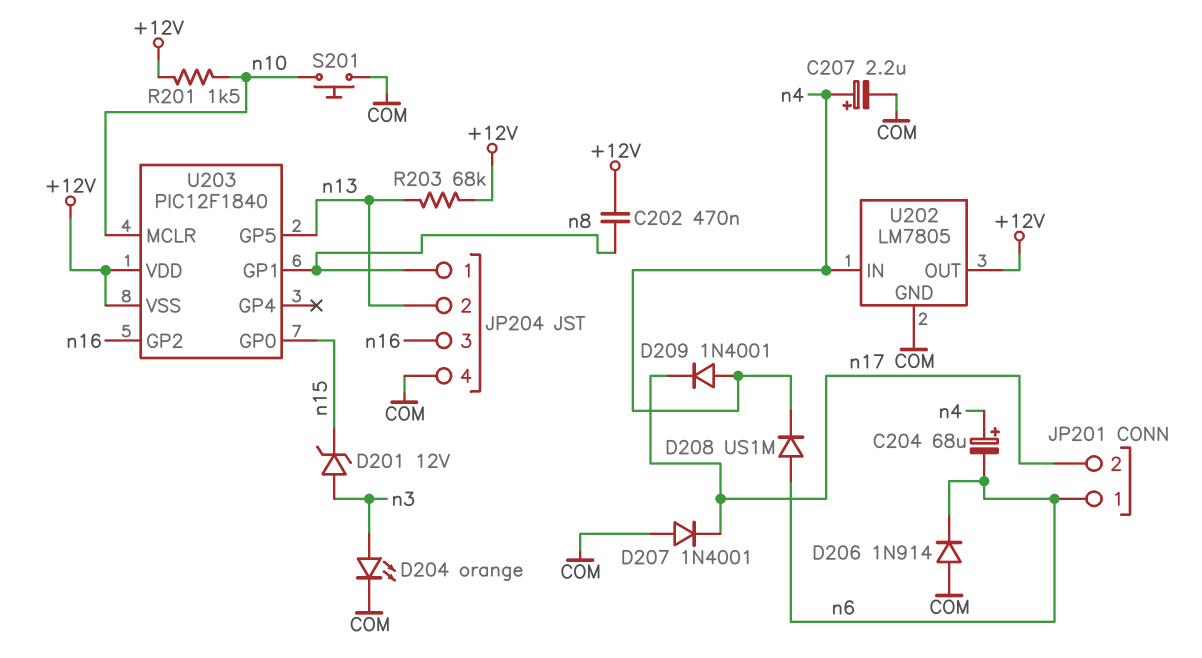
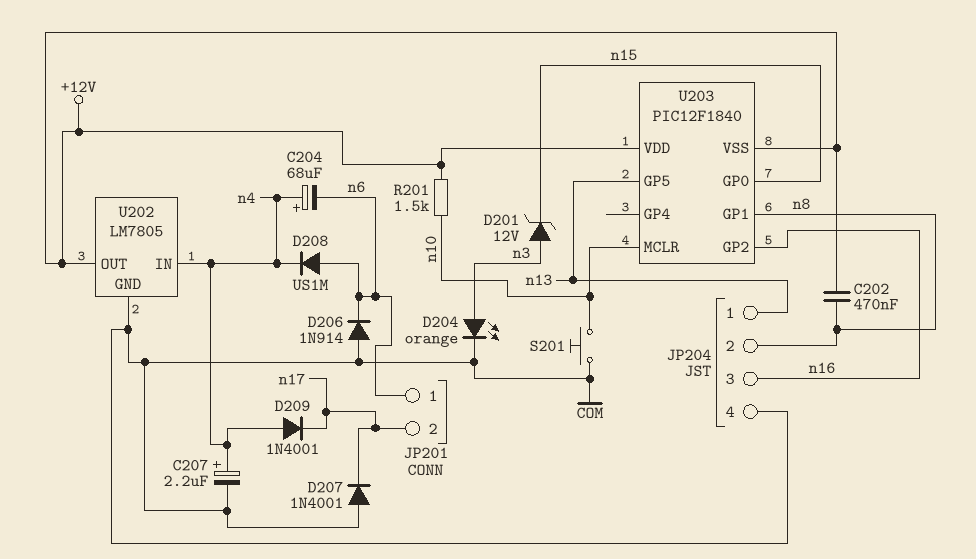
JP204 pin 1: n8 -> n13
JP204 pin 2: n13 -> n8
R203: 68k (+12V, n13) -> none

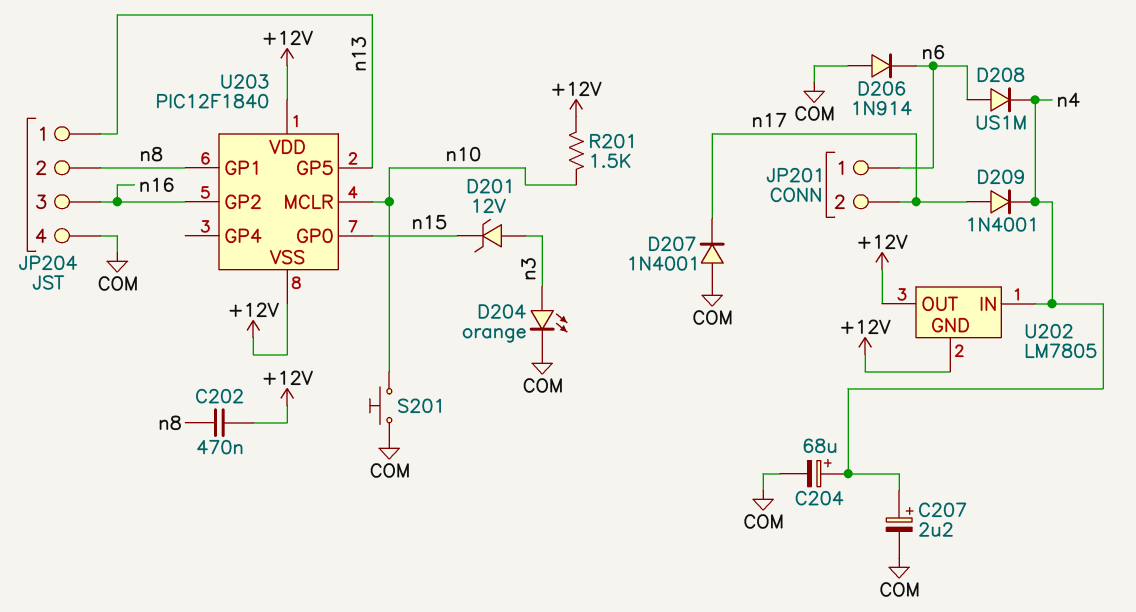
C204: 68uF (plus n4, minus n6) -> 68uF (plus n4, minus COM)
D209: diode 1N4001 (A n4, K n17) -> diode 1N4001 (A n17, K n4)
U202 pin GND: COM -> +12V

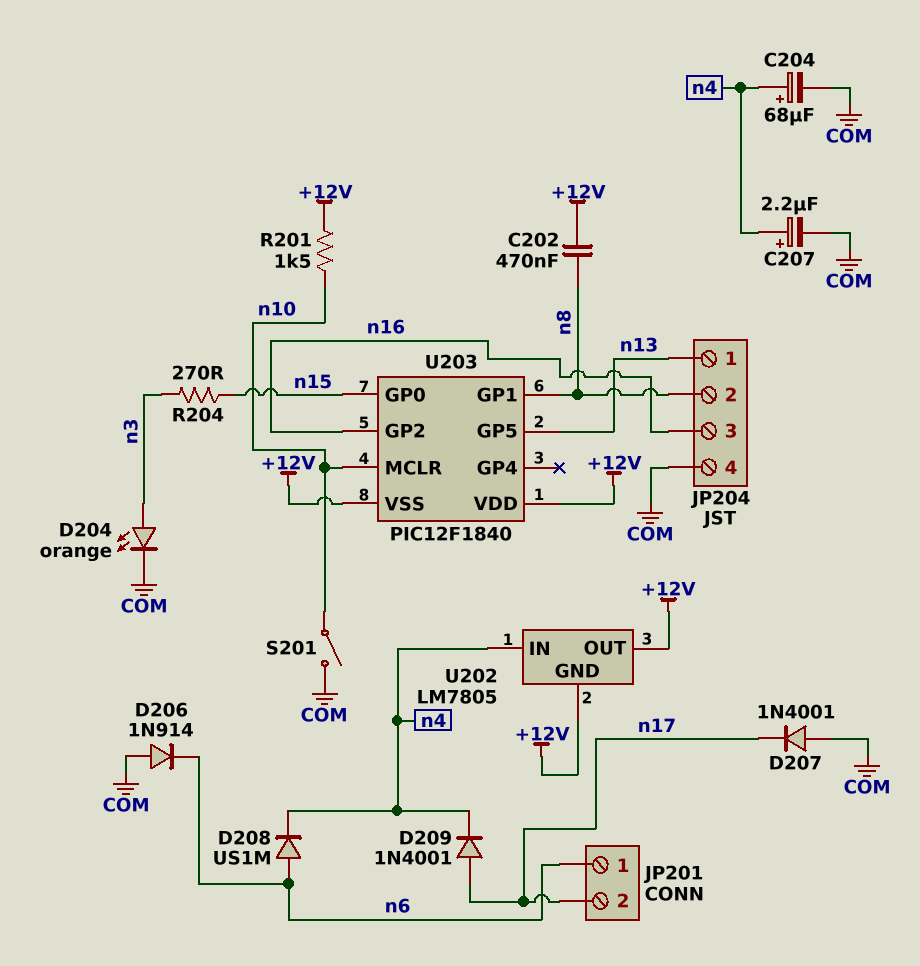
D201: zener 12V (A n3, K n15) -> none
R204: none -> 270 (n3, n15)
S201: button (COM, n10) -> switch (COM, n10)

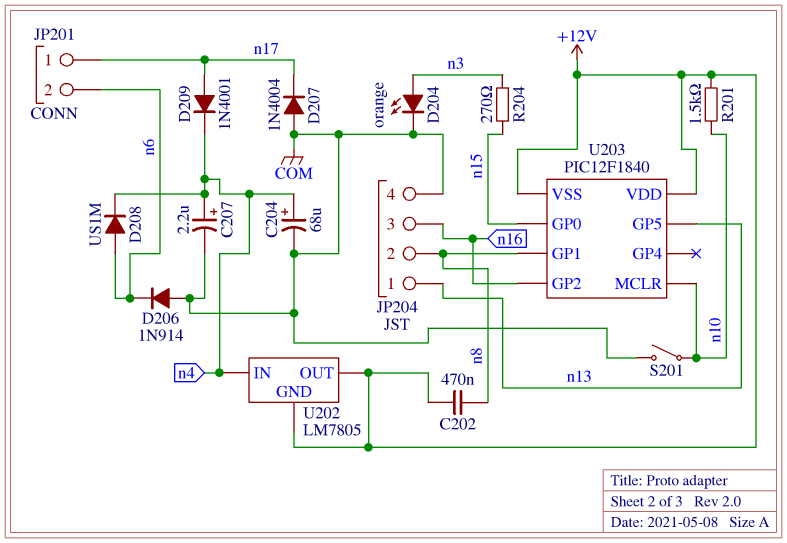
D207: diode 1N4001 (A COM, K n17) -> diode 1N4004 (A COM, K n17)
JP201 pin 1: n6 -> n17
JP201 pin 2: n17 -> n6

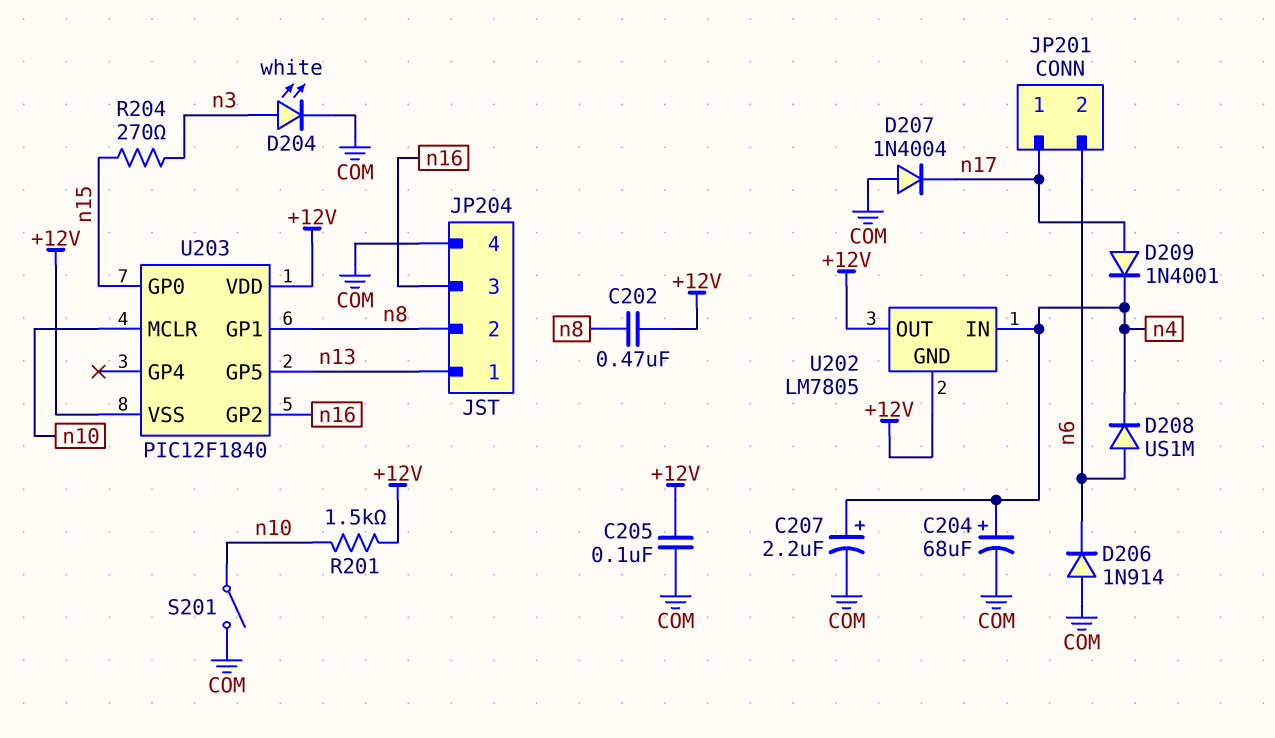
C205: none -> 100nF (+12V, COM)
D204: LED orange (A n3, K COM) -> LED white (A n3, K COM)

